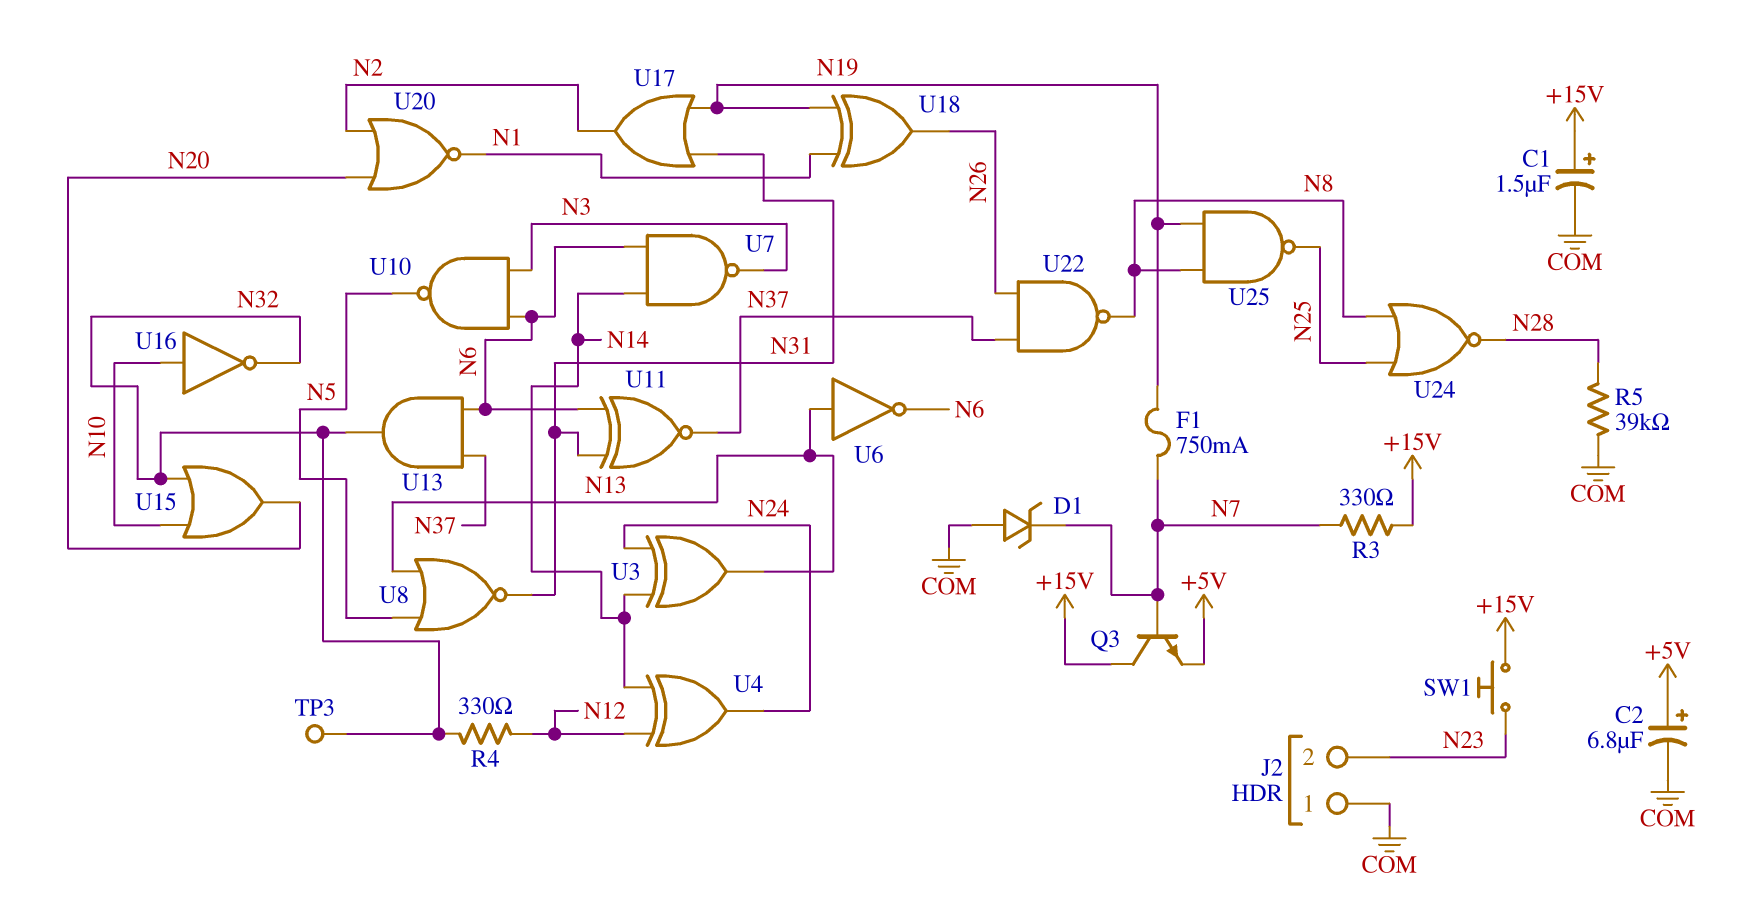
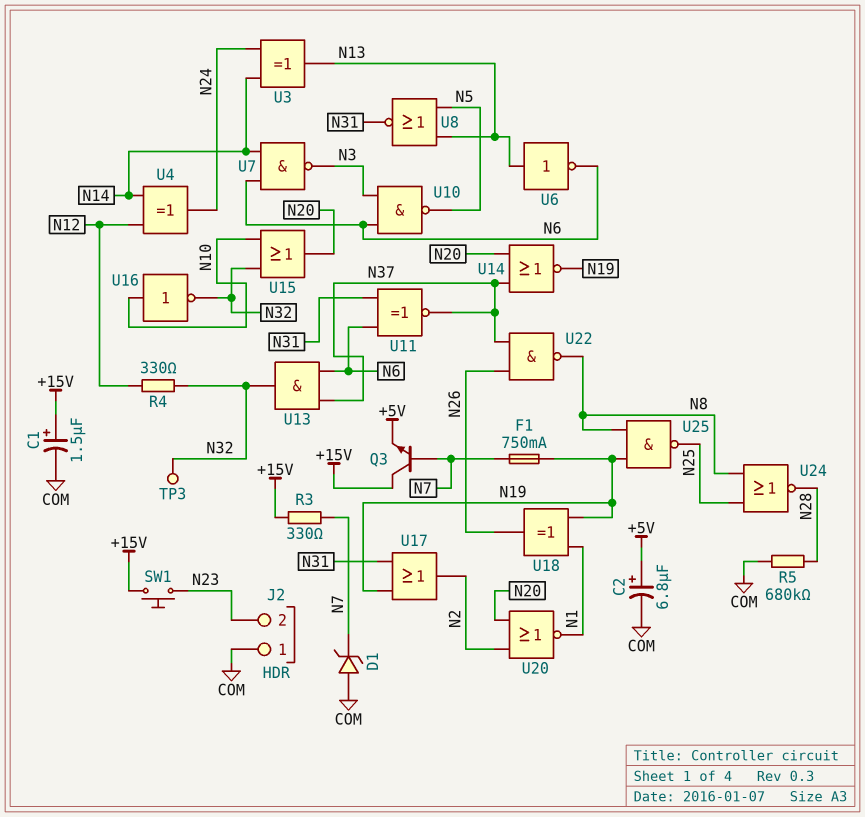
R5: 39k (COM, N28) -> 680k (COM, N28)
U14: none -> NOR (in N20, in N37, out N19)

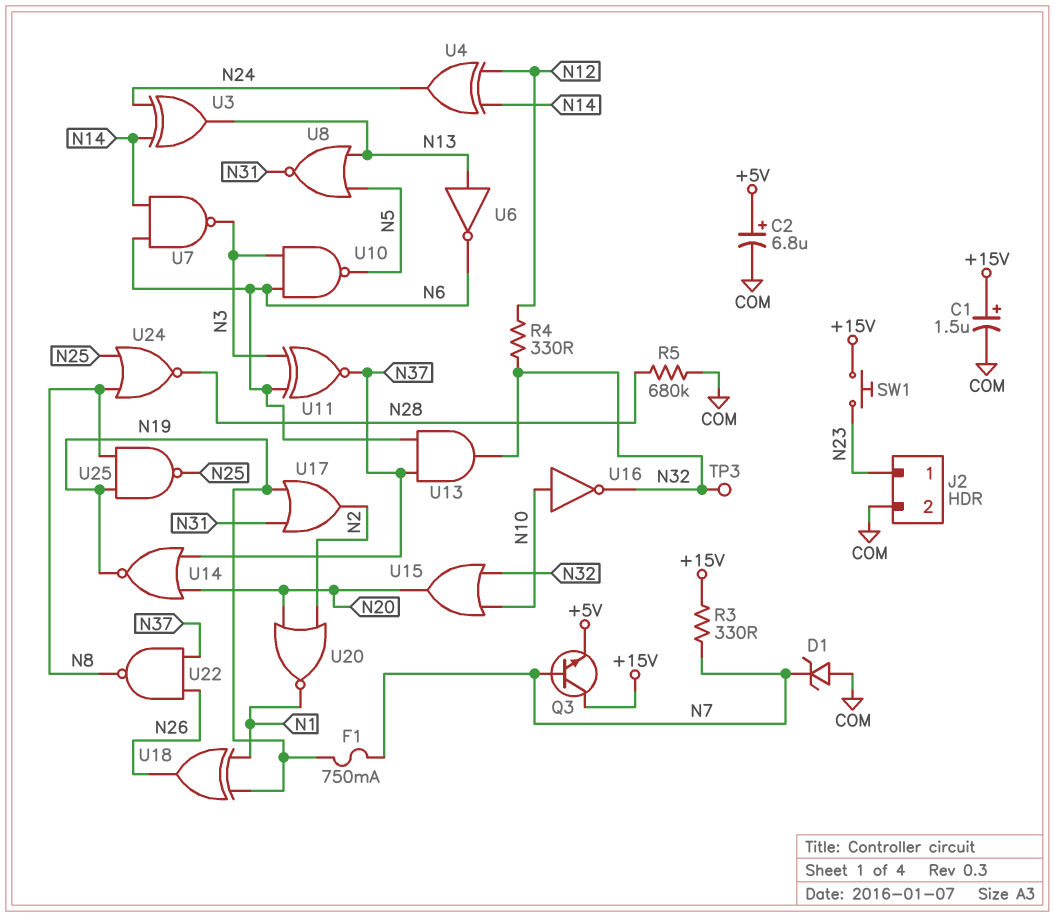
J2 pin 1: COM -> N23
J2 pin 2: N23 -> COM
U11: XNOR (in N6, in N31, out N37) -> XNOR (in N3, in N6, out N37)

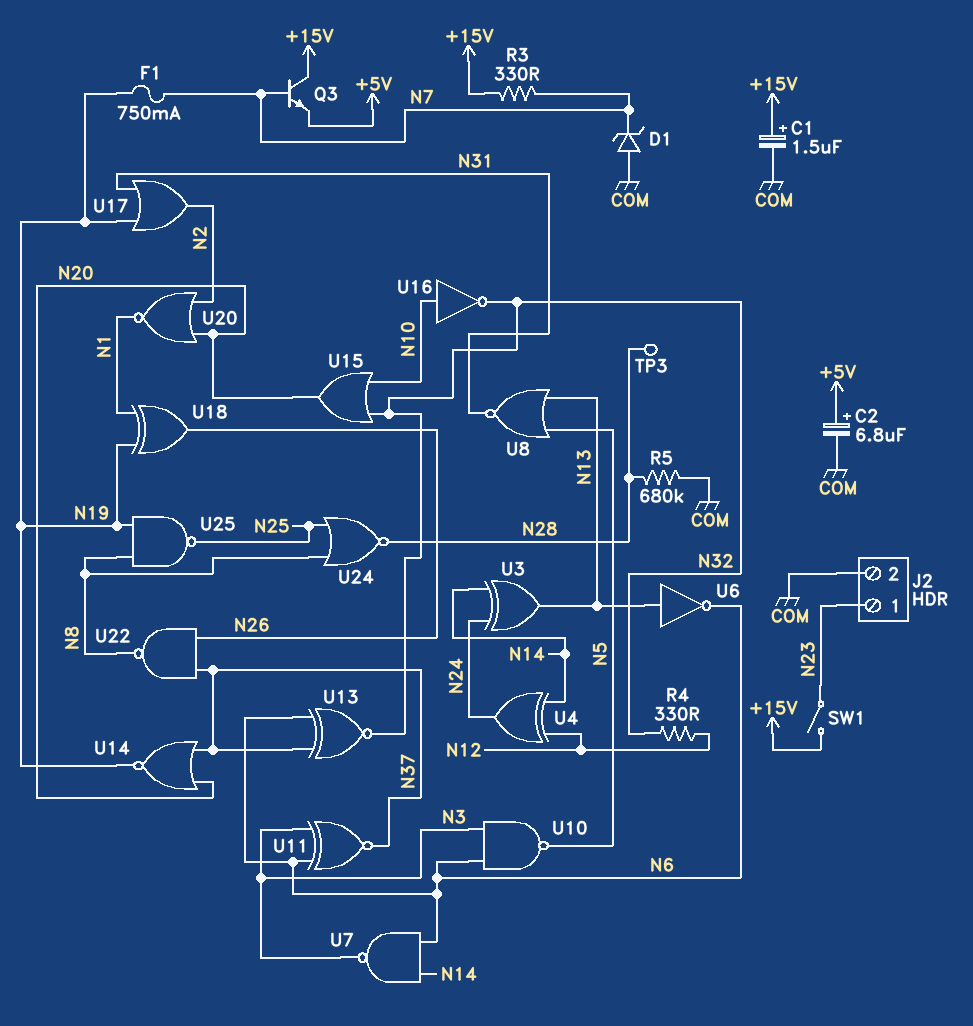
SW1: button (+15V, N23) -> switch (+15V, N23)
TP3: test point (N32) -> test point (N28)
U13: AND (in N6, in N37, out N32) -> XNOR (in N6, in N37, out N32)

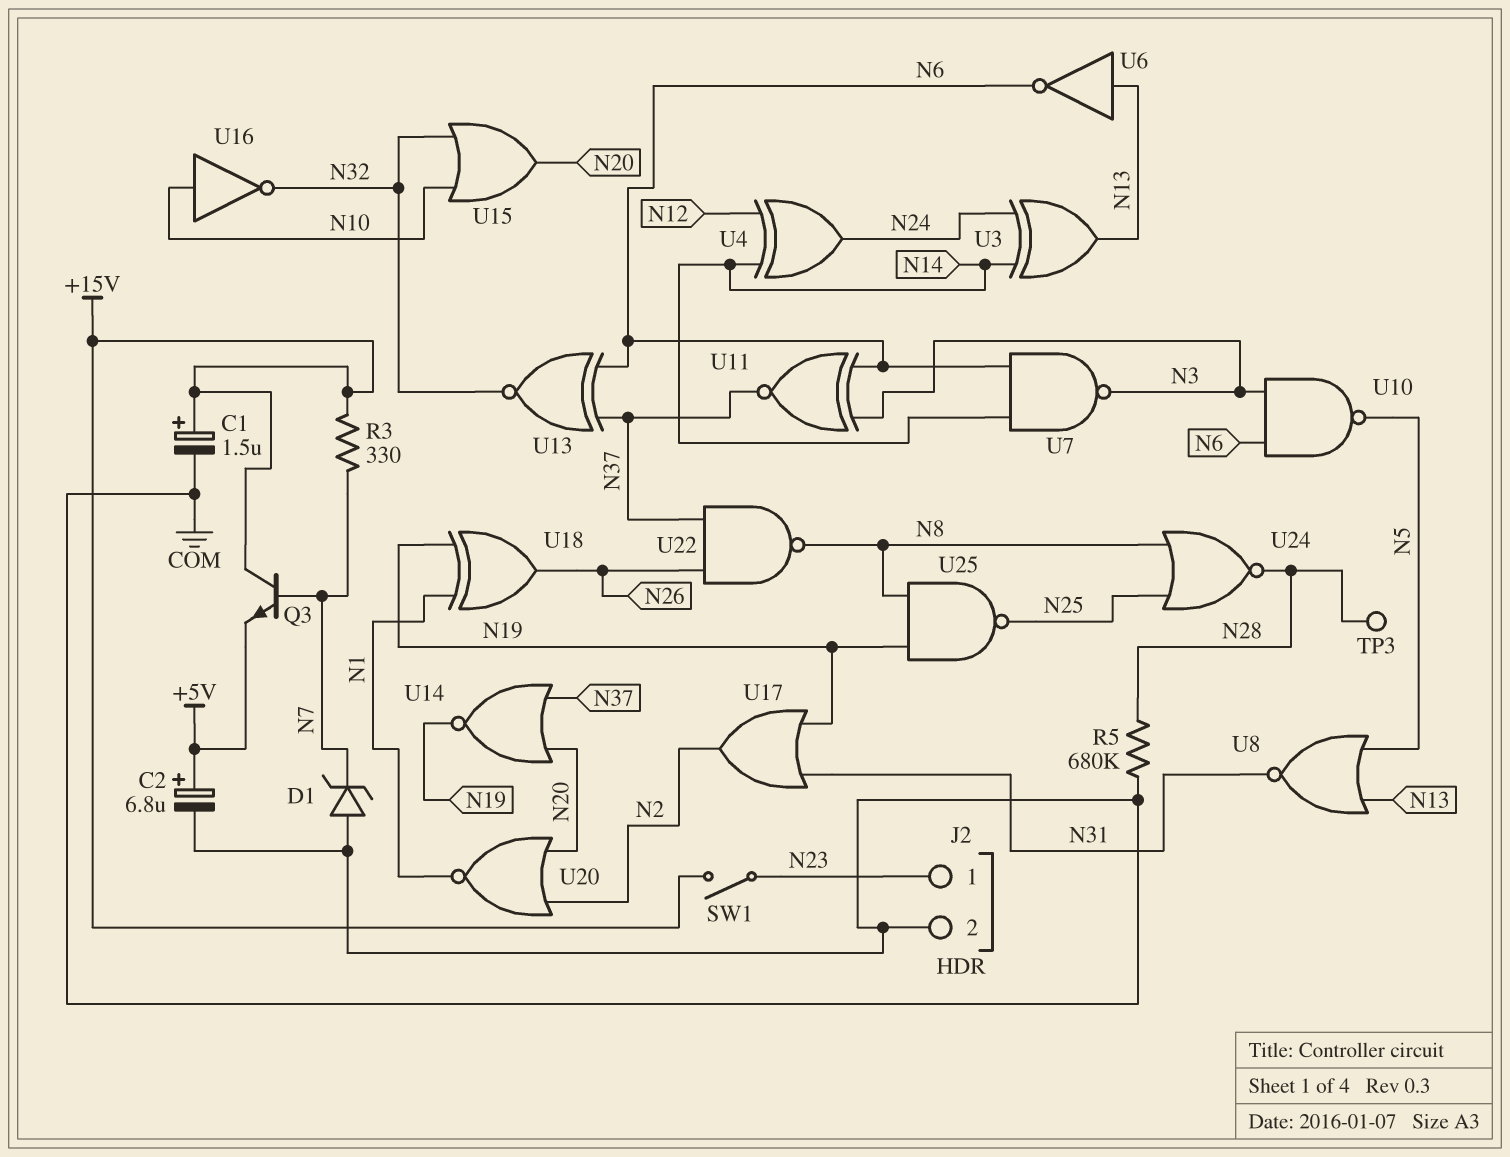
F1: 750mA (N7, N19) -> none
R4: 330 (N12, N32) -> none

